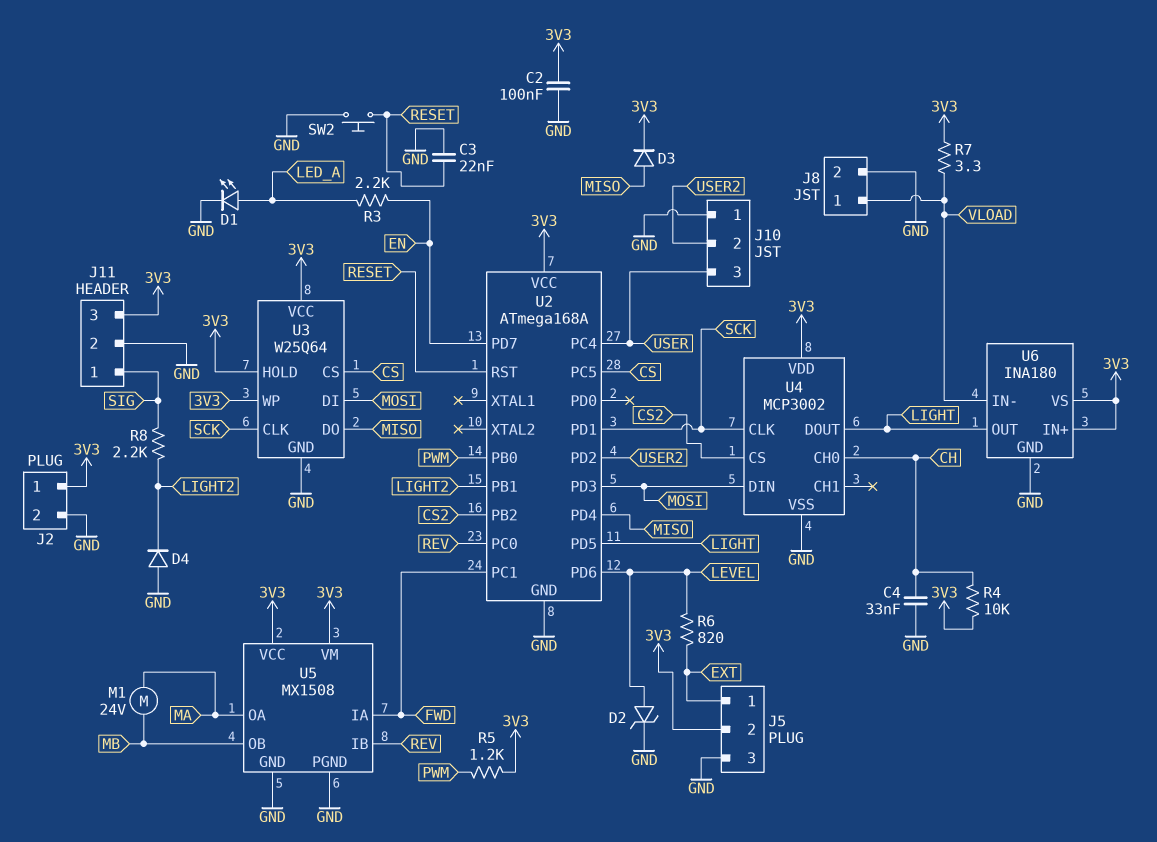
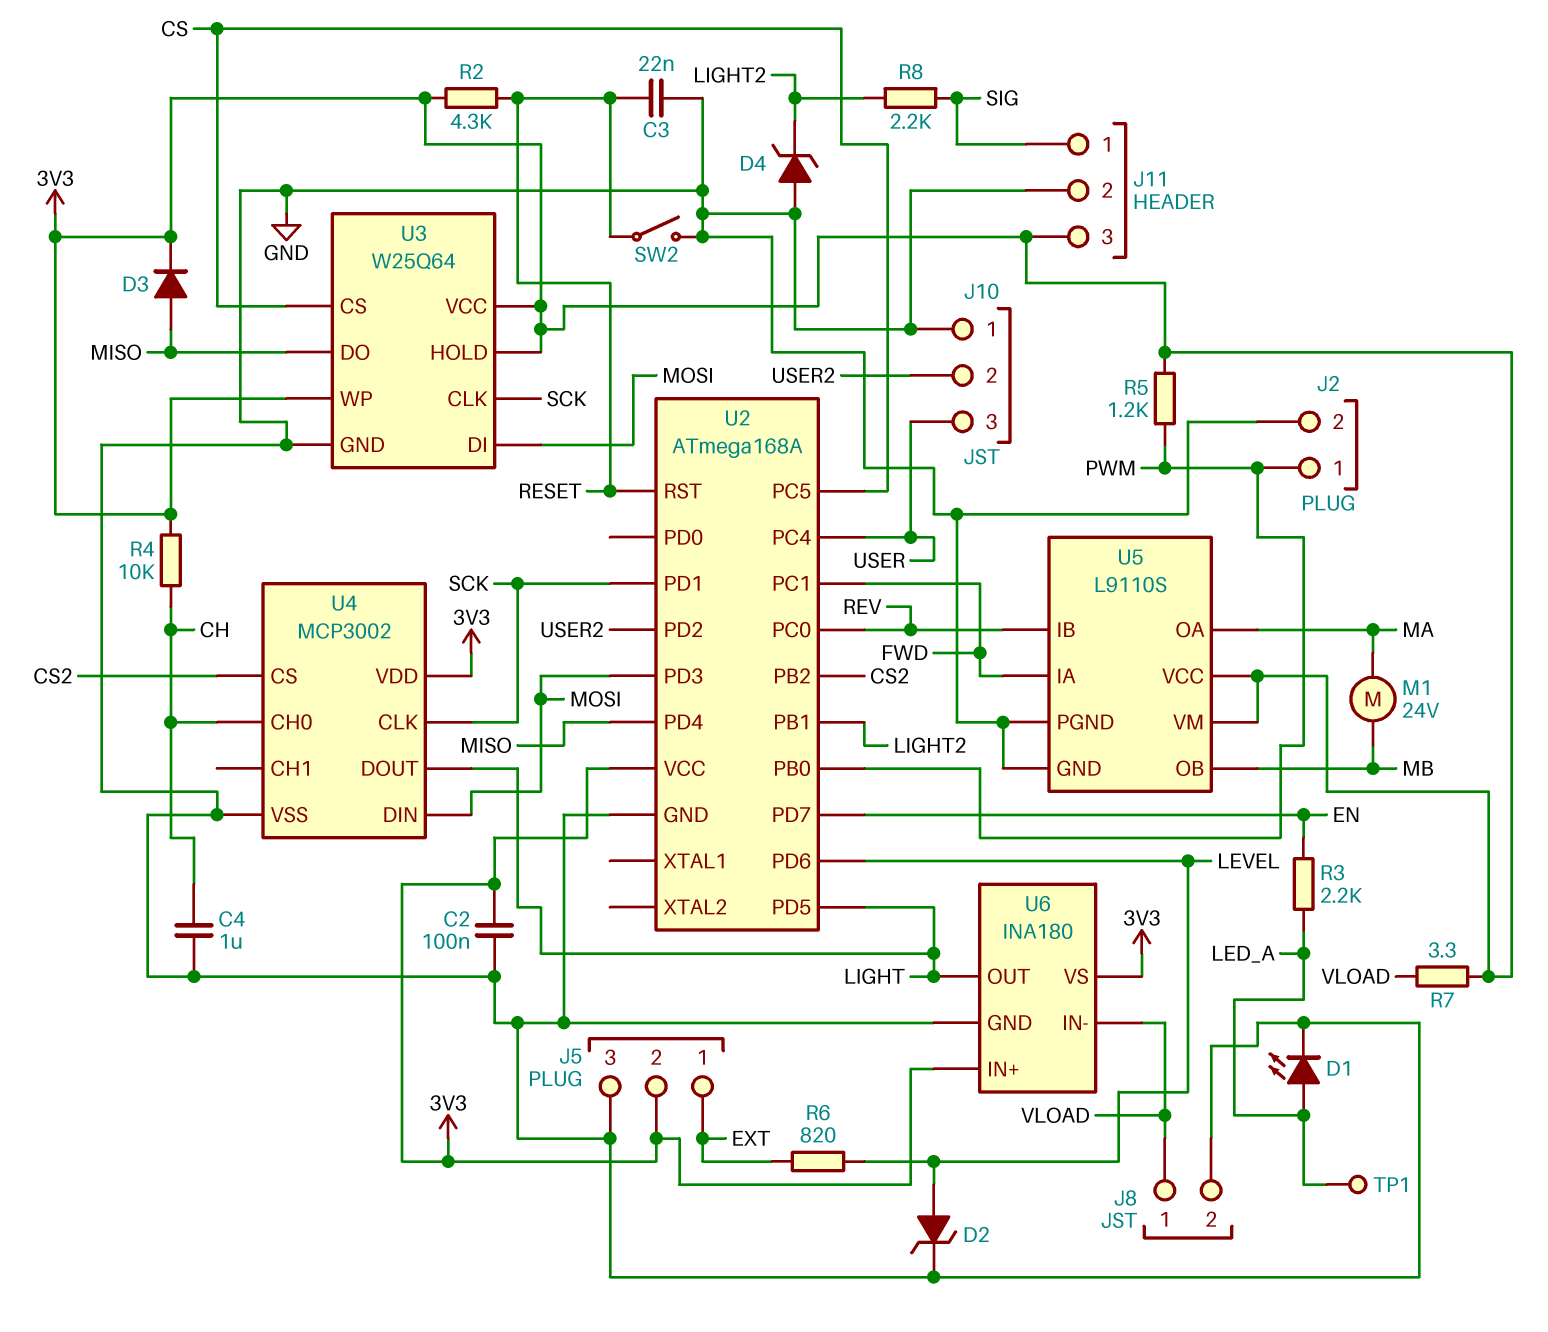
C4: 33nF (CH, GND) -> 1uF (CH, GND)
D4: diode (A GND, K LIGHT2) -> zener (A GND, K LIGHT2)
J2 pin 1: 3V3 -> PWM
R2: none -> 4.3k (3V3, RESET)
SW2: button (GND, RESET) -> switch (GND, RESET)
TP1: none -> test point (LED_A)
U5: MX1508 -> L9110S

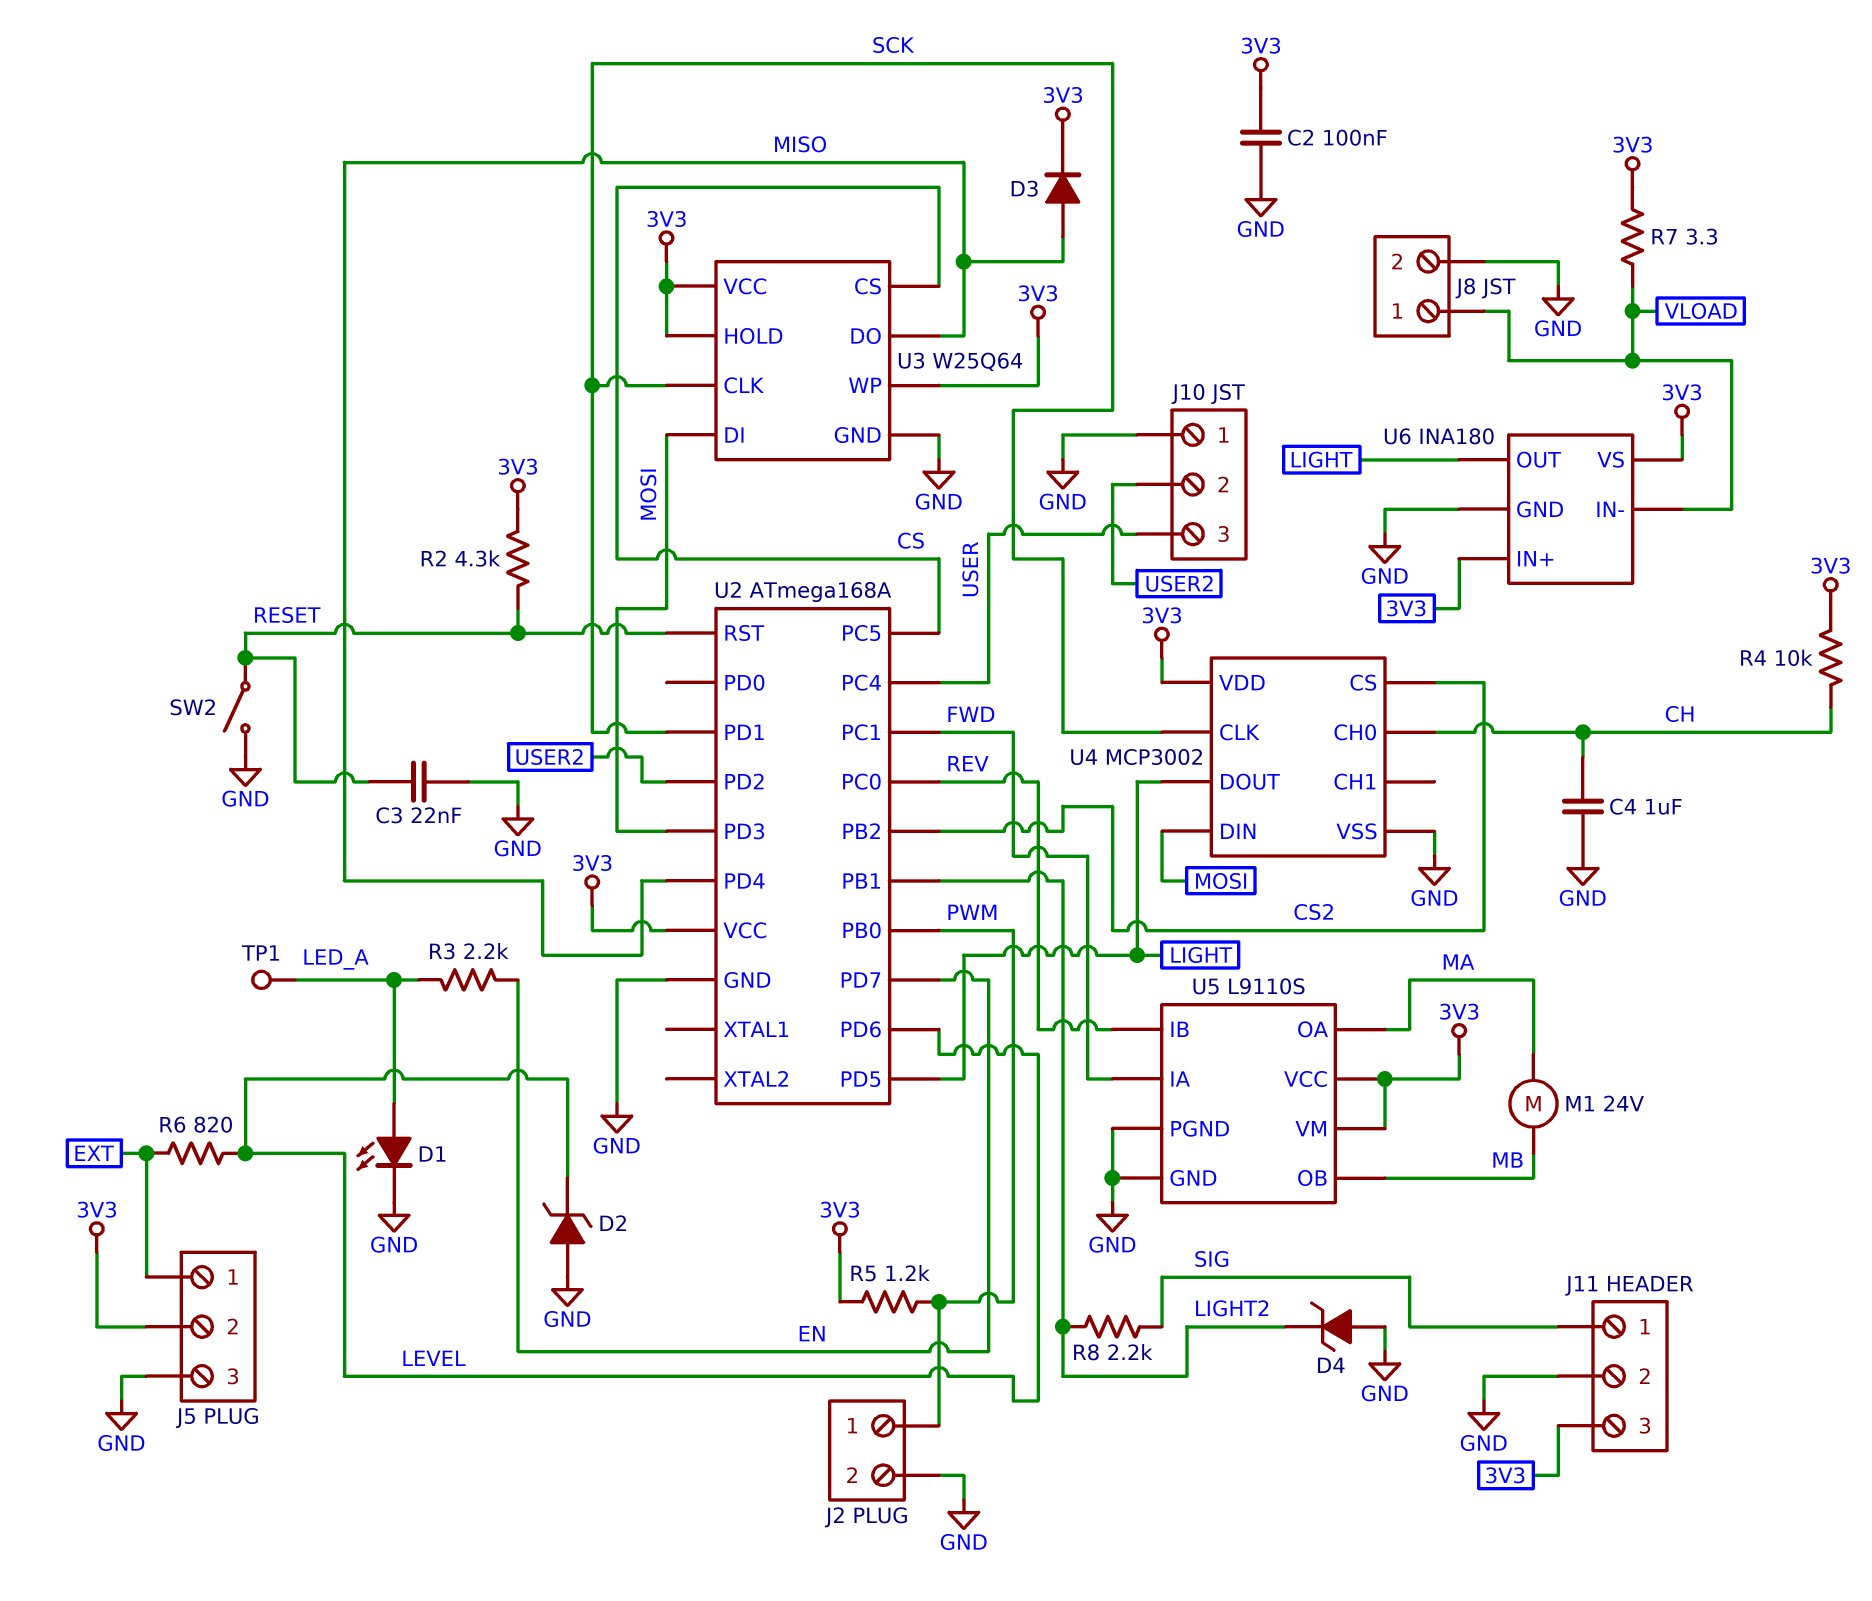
D2: zener (A LEVEL, K GND) -> zener (A GND, K LEVEL)

